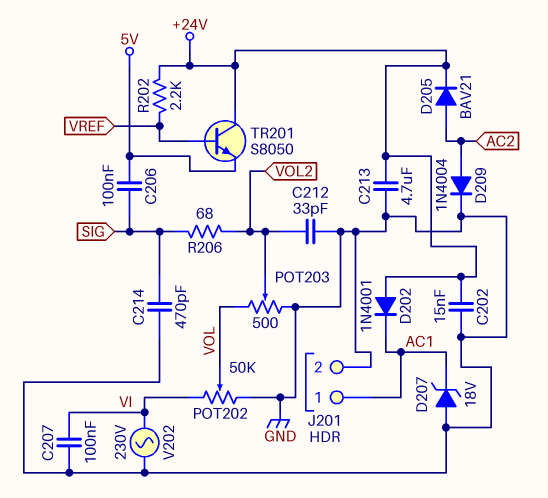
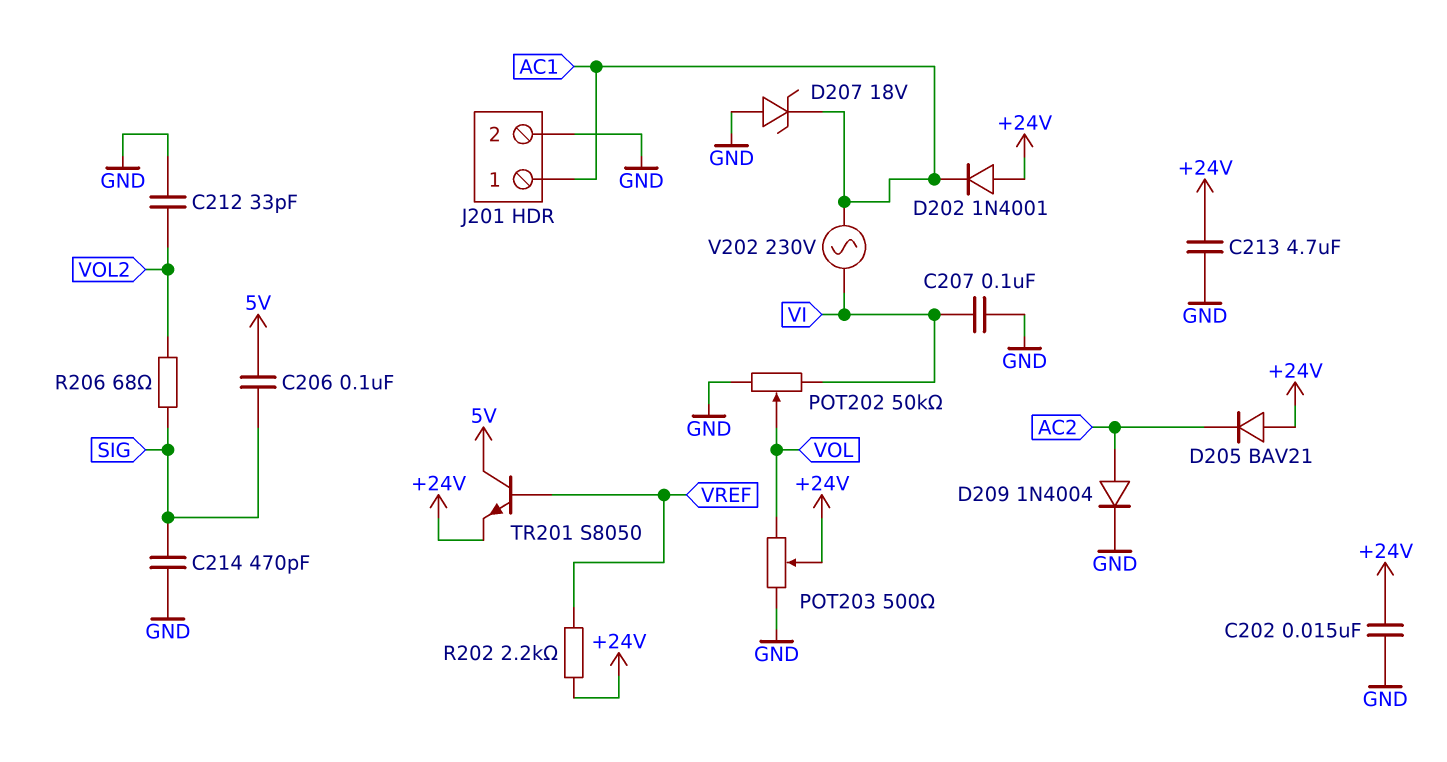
D205: diode BAV21 (A AC2, K +24V) -> diode BAV21 (A +24V, K AC2)
POT203: 500 (GND, VOL, wiper VOL2) -> 500 (GND, VOL, wiper +24V)
TR201: NPN S8050 (B VREF, C +24V, E 5V) -> NPN S8050 (B VREF, C 5V, E +24V)
V202: AC 230V (GND, VI) -> AC 230V (AC1, VI)

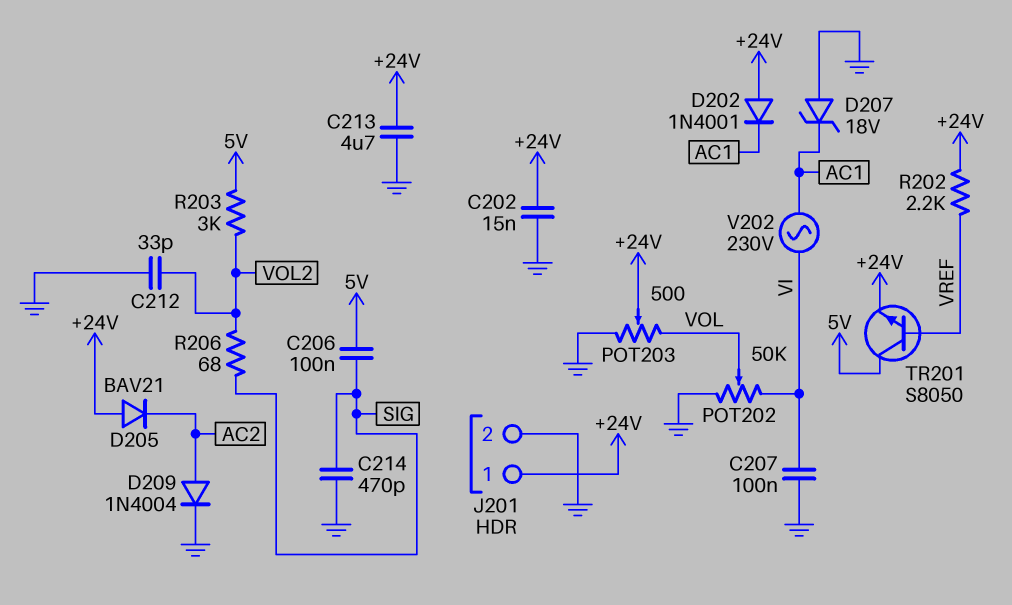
J201 pin 1: AC1 -> +24V
R203: none -> 3k (5V, VOL2)

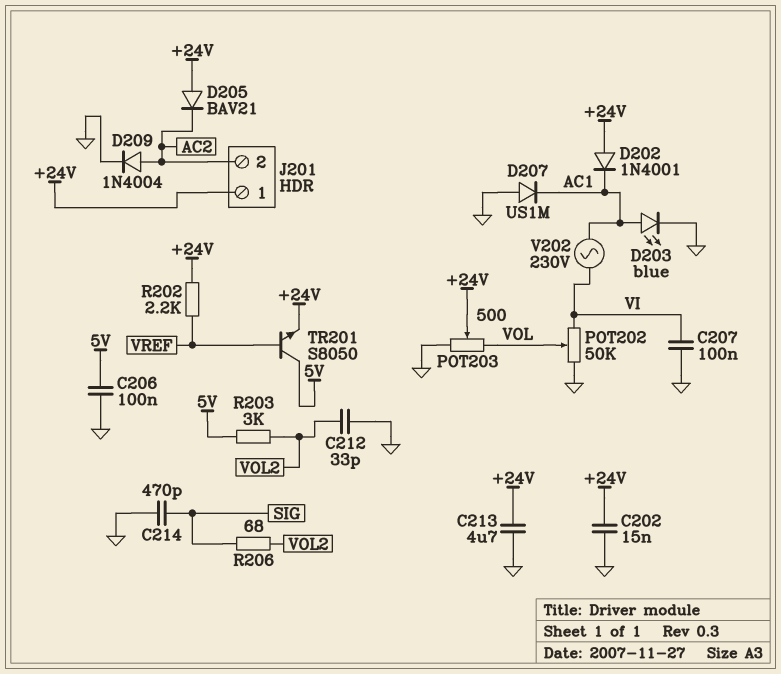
C206: 100nF (5V, SIG) -> 100nF (5V, GND)
D203: none -> LED blue (A AC1, K GND)
D207: zener 18V (A GND, K AC1) -> diode US1M (A GND, K AC1)
J201 pin 2: GND -> AC2

